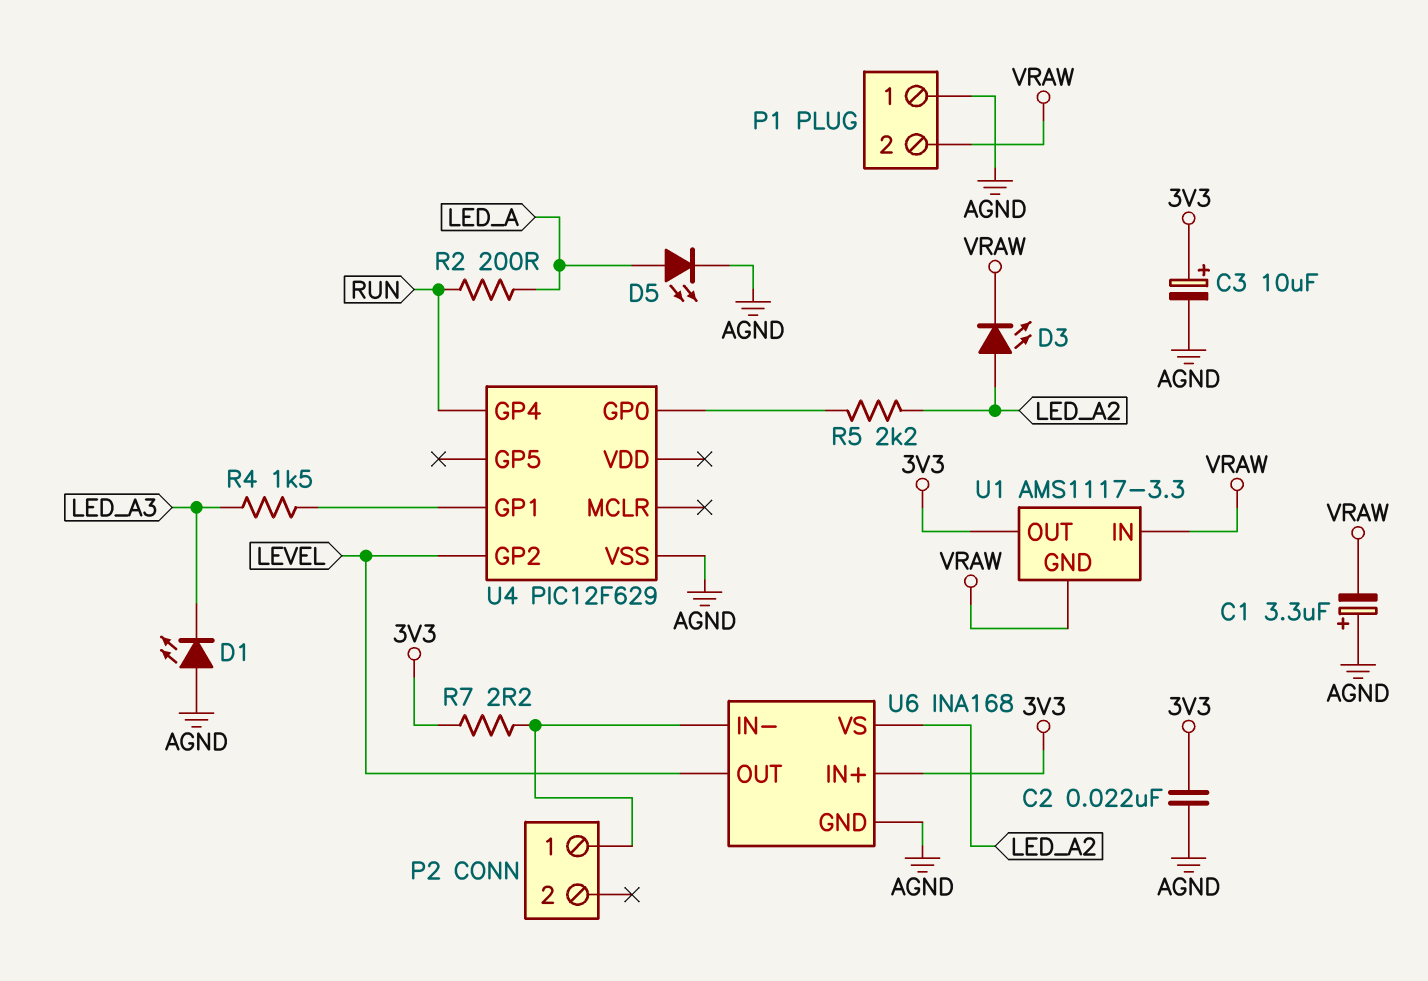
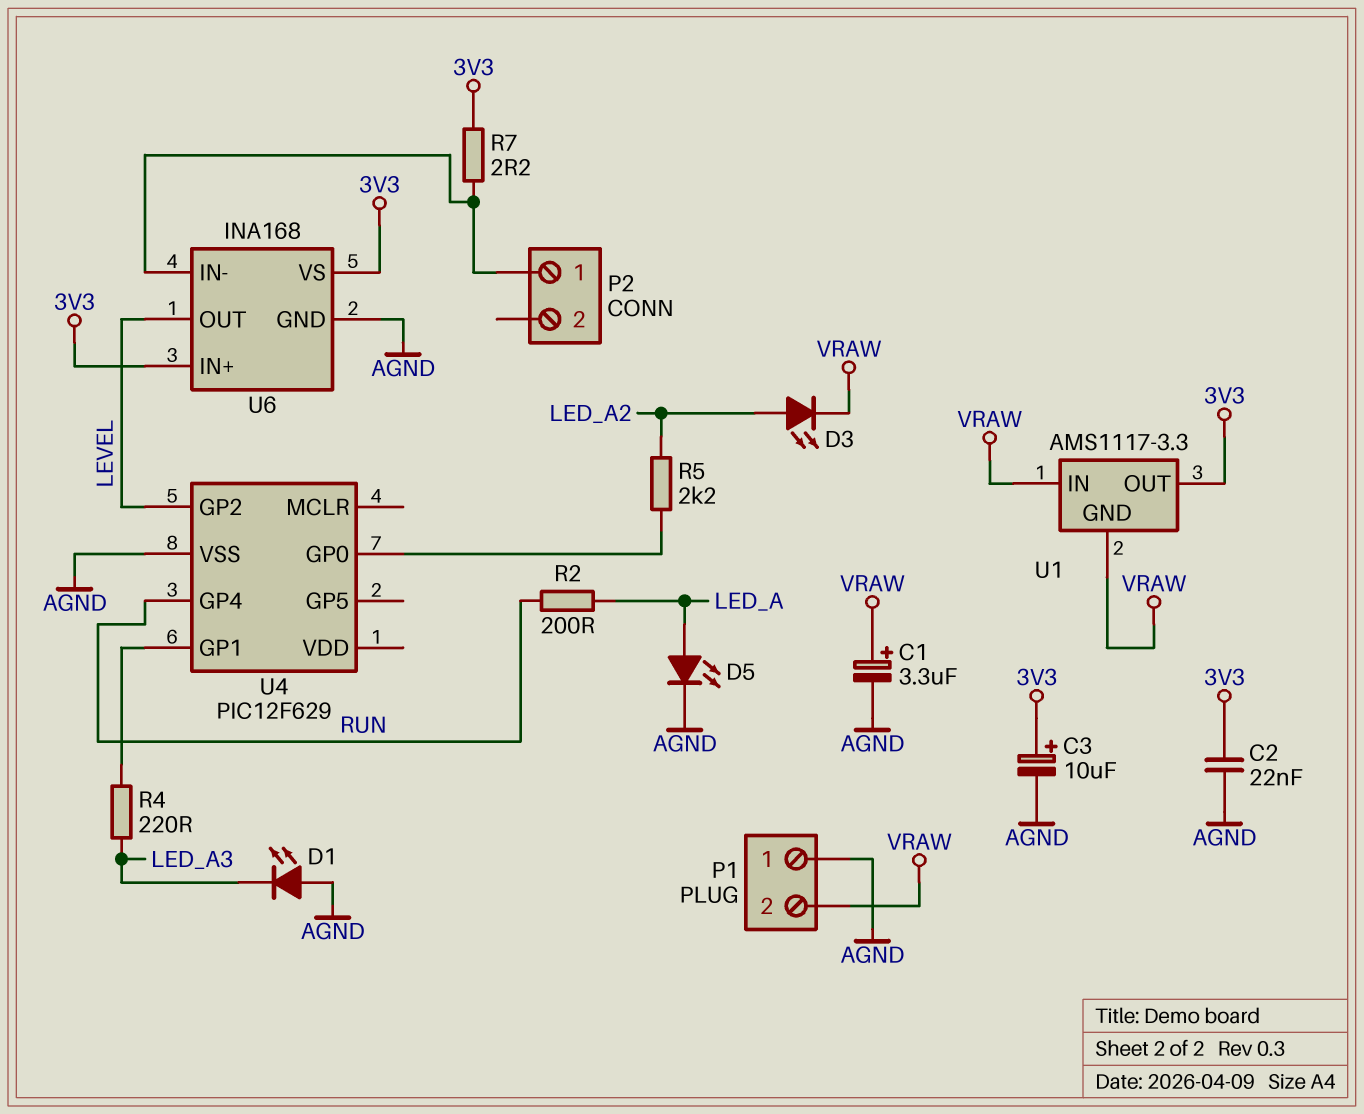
C1: 3.3uF (plus AGND, minus VRAW) -> 3.3uF (plus VRAW, minus AGND)
R4: 1.5k (LED_A3, U4/GP1) -> 220 (LED_A3, U4/GP1)
U6 pin VS: LED_A2 -> 3V3

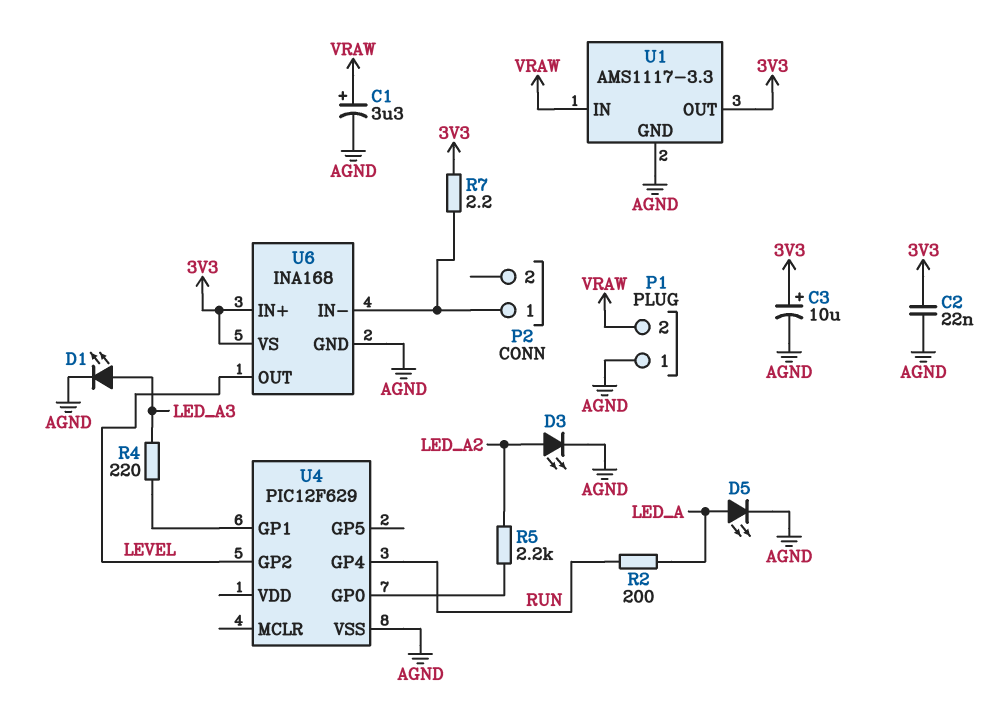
D1: LED (A AGND, K LED_A3) -> LED (A LED_A3, K AGND)
D3: LED (A LED_A2, K VRAW) -> LED (A LED_A2, K AGND)
U1 pin GND: VRAW -> AGND

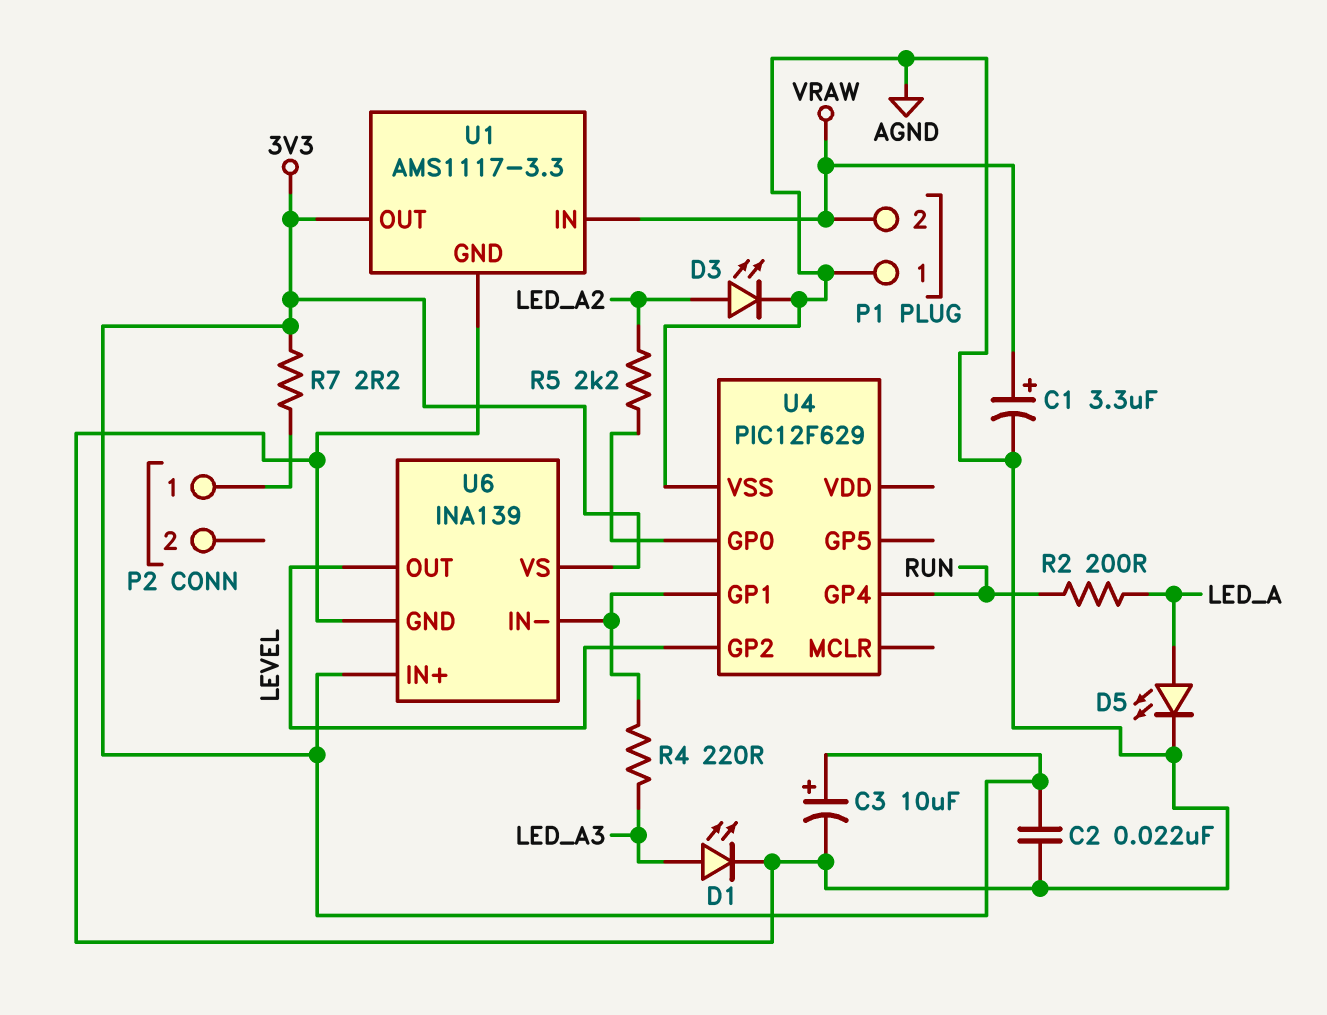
U6: INA168 -> INA139
U6 pin IN-: P2/1 -> U4/GP1

